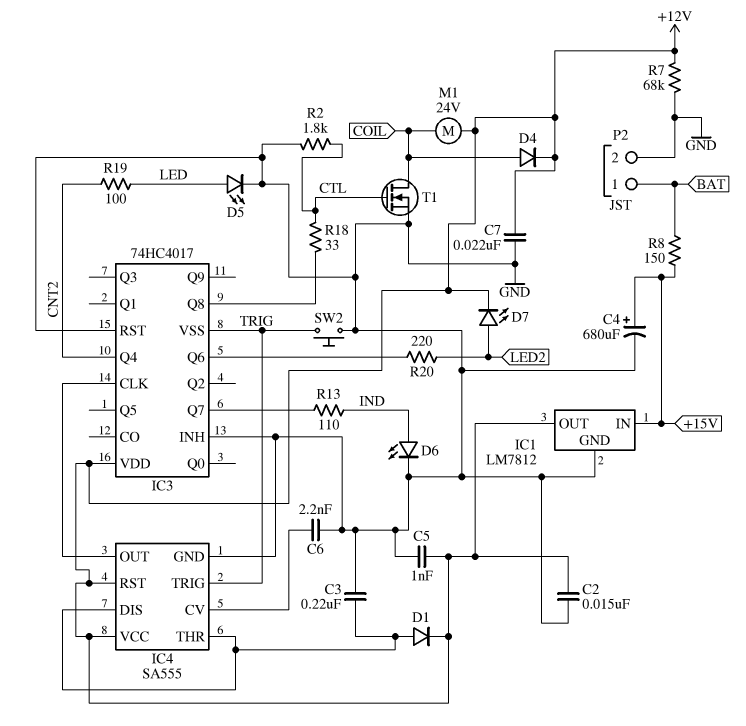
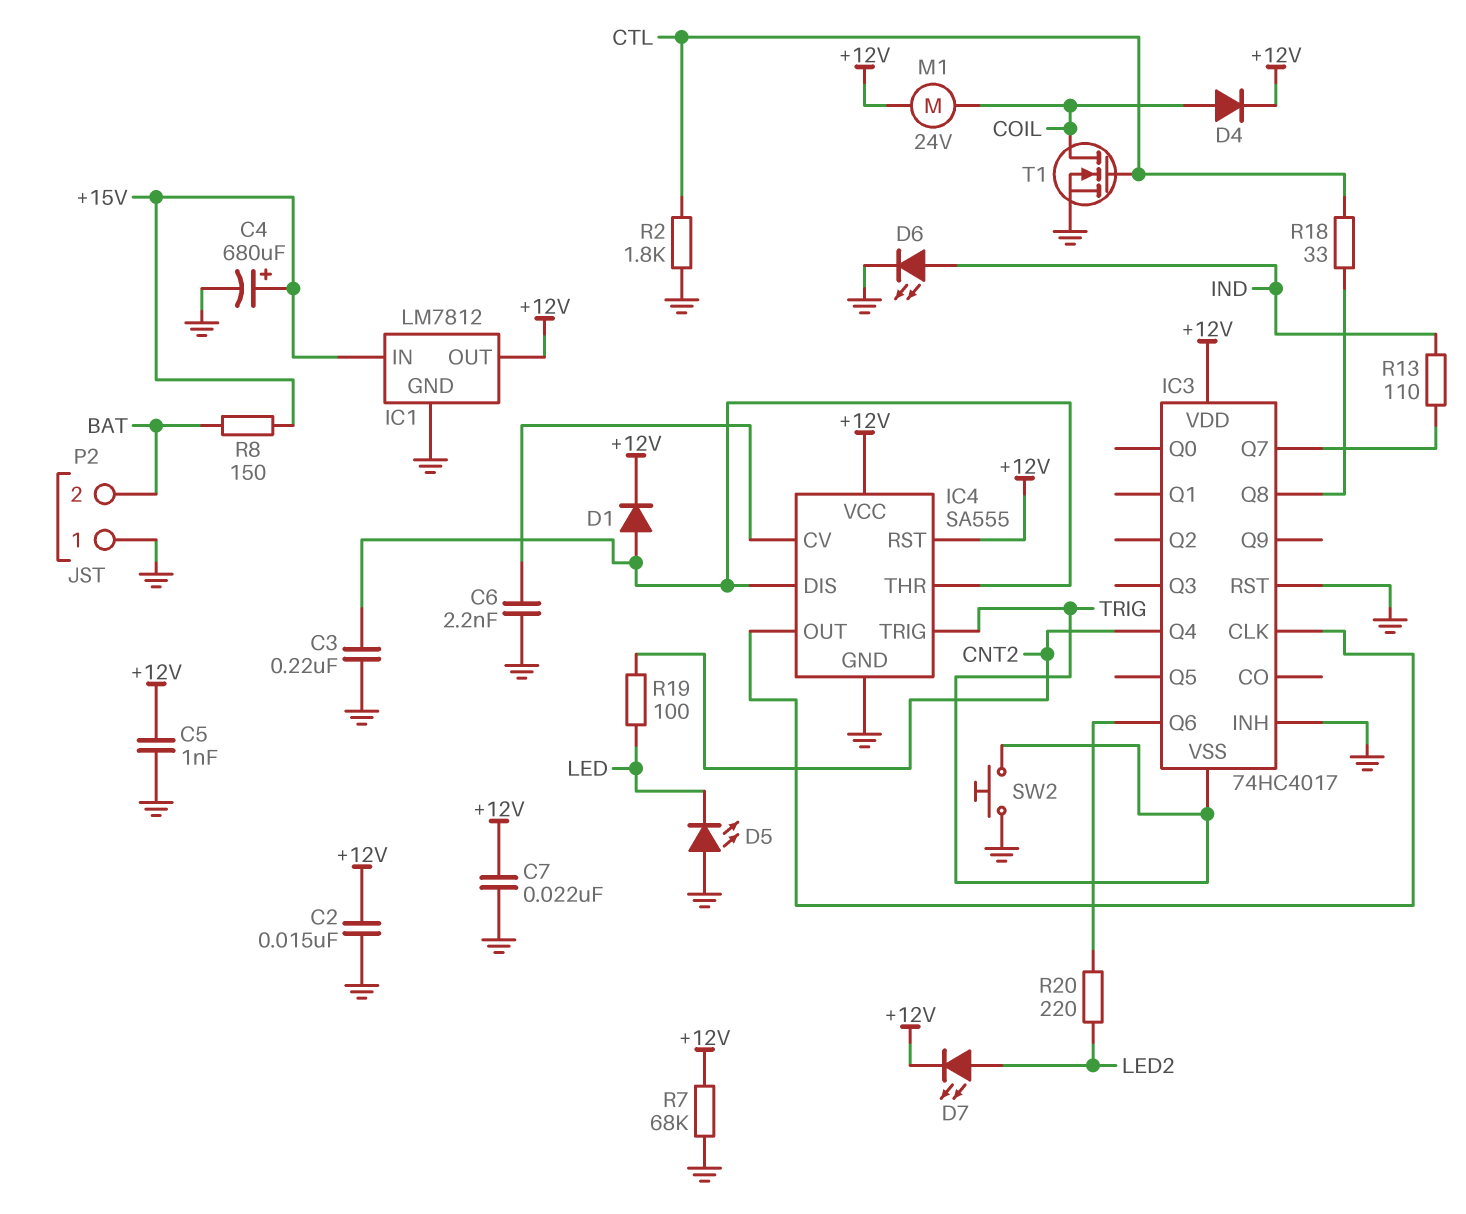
D5: LED (A LED, K GND) -> LED (A GND, K LED)
P2 pin 1: BAT -> GND
P2 pin 2: GND -> BAT

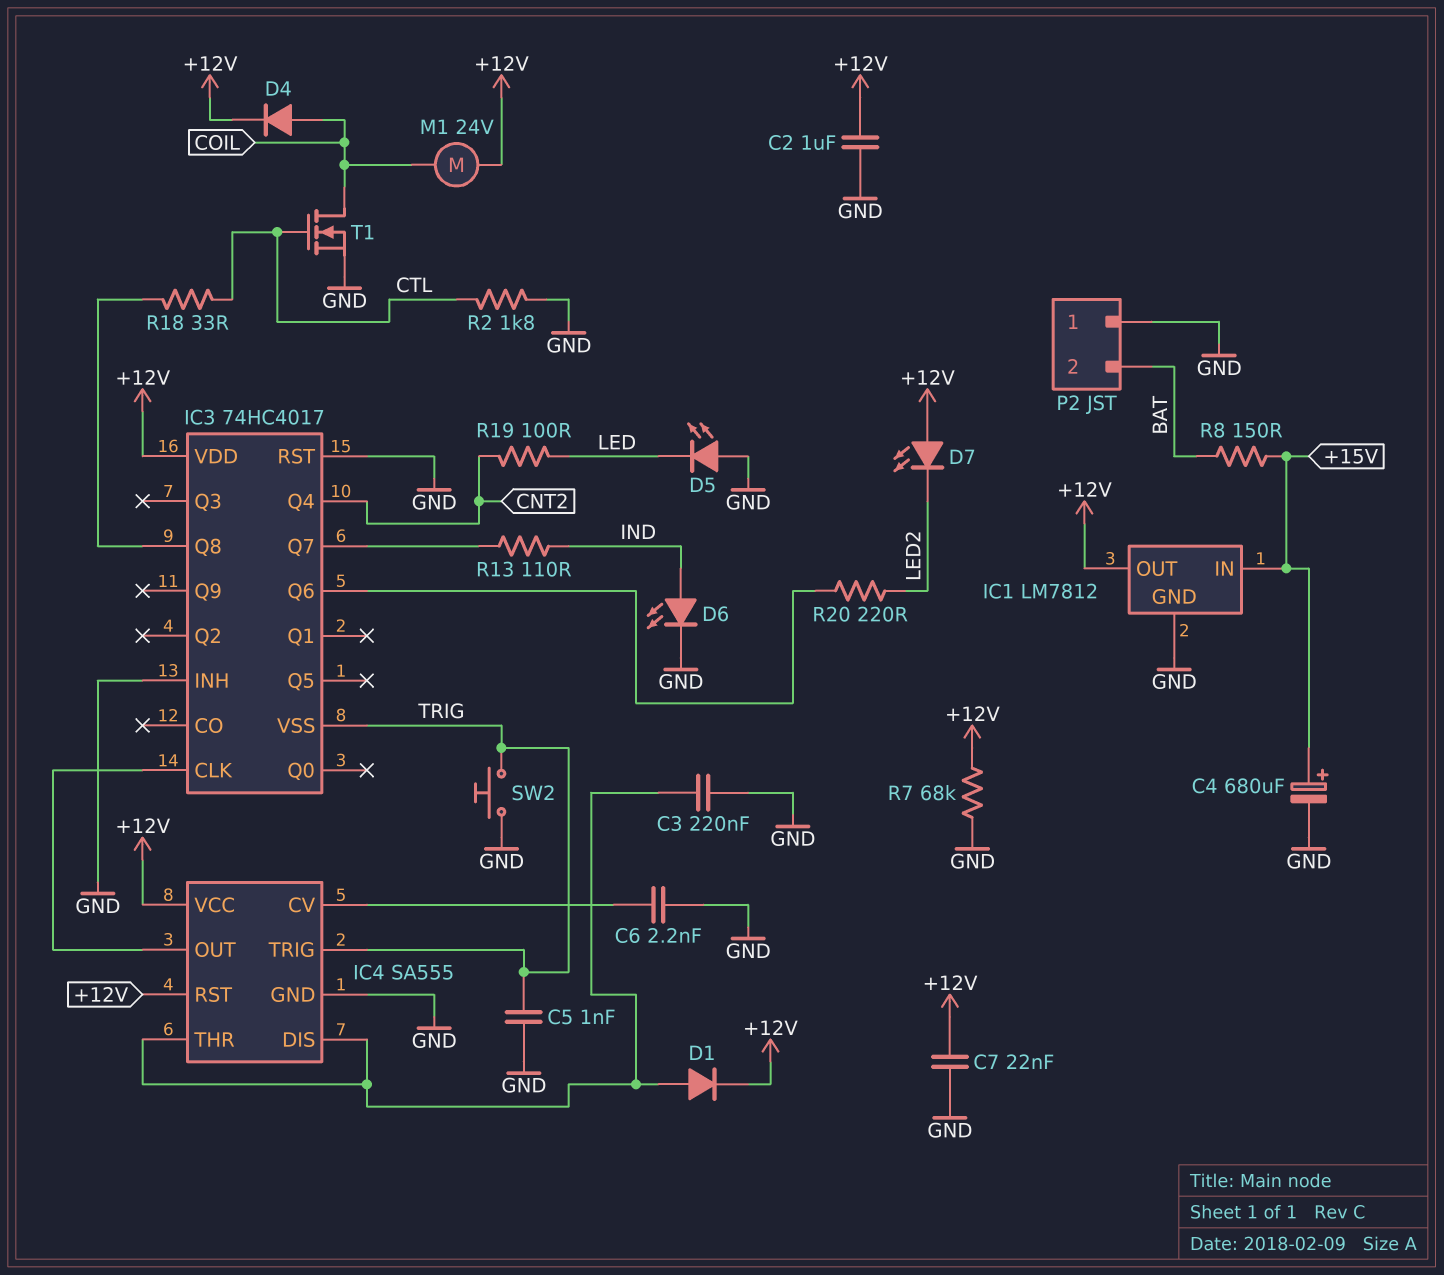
C2: 15nF (+12V, GND) -> 1uF (+12V, GND)
C5: 1nF (+12V, GND) -> 1nF (GND, TRIG)
D7: LED (A LED2, K +12V) -> LED (A +12V, K LED2)

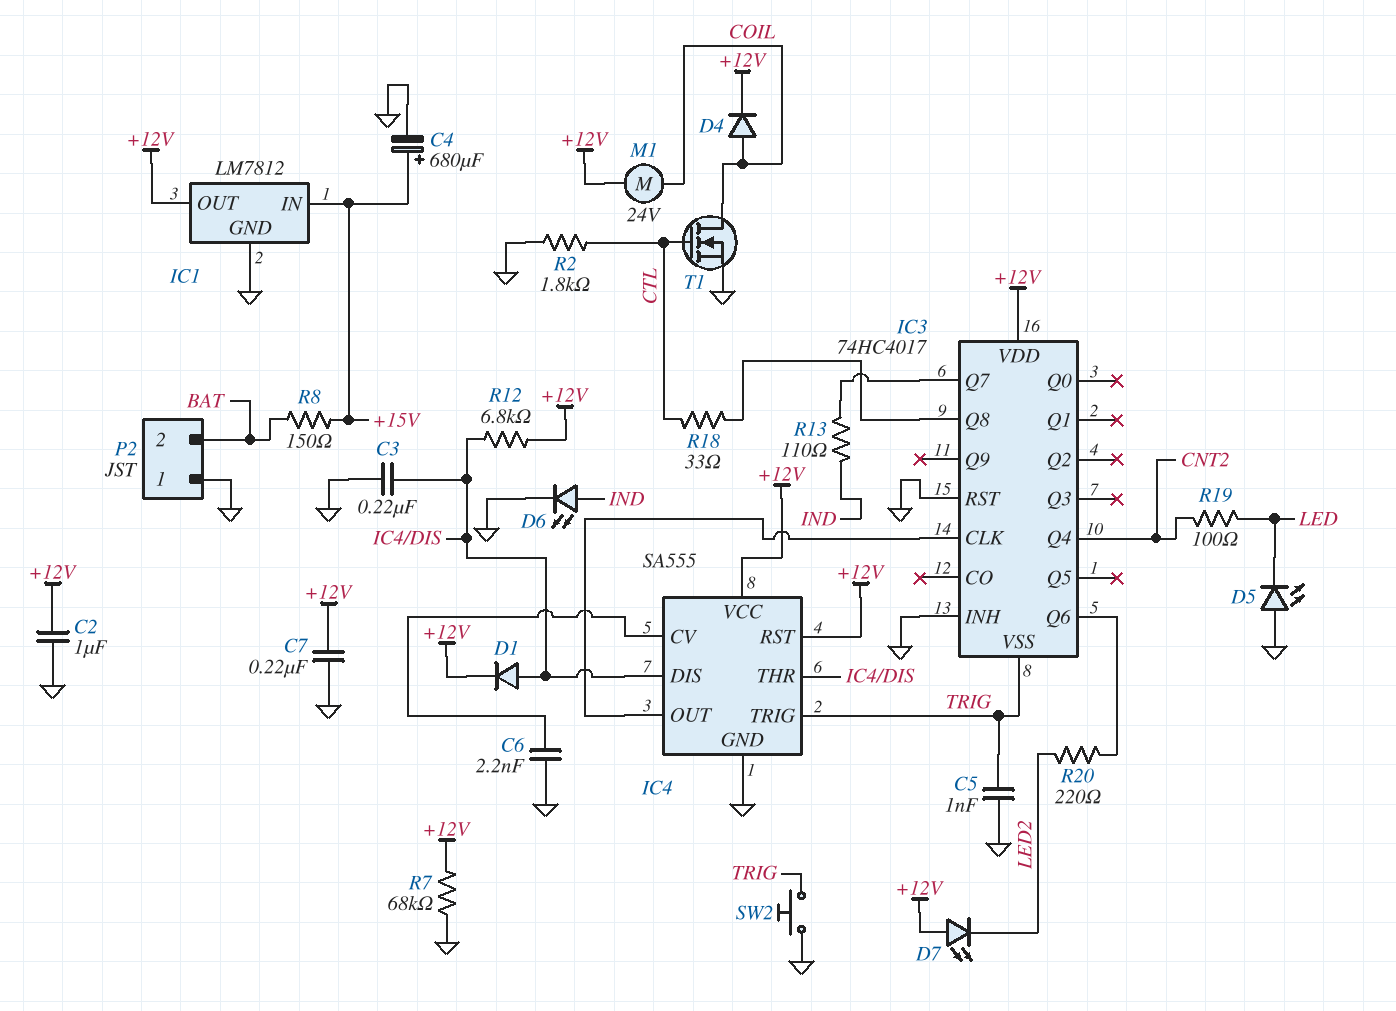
C7: 22nF (+12V, GND) -> 220nF (+12V, GND)
R12: none -> 6.8k (+12V, IC4/DIS)

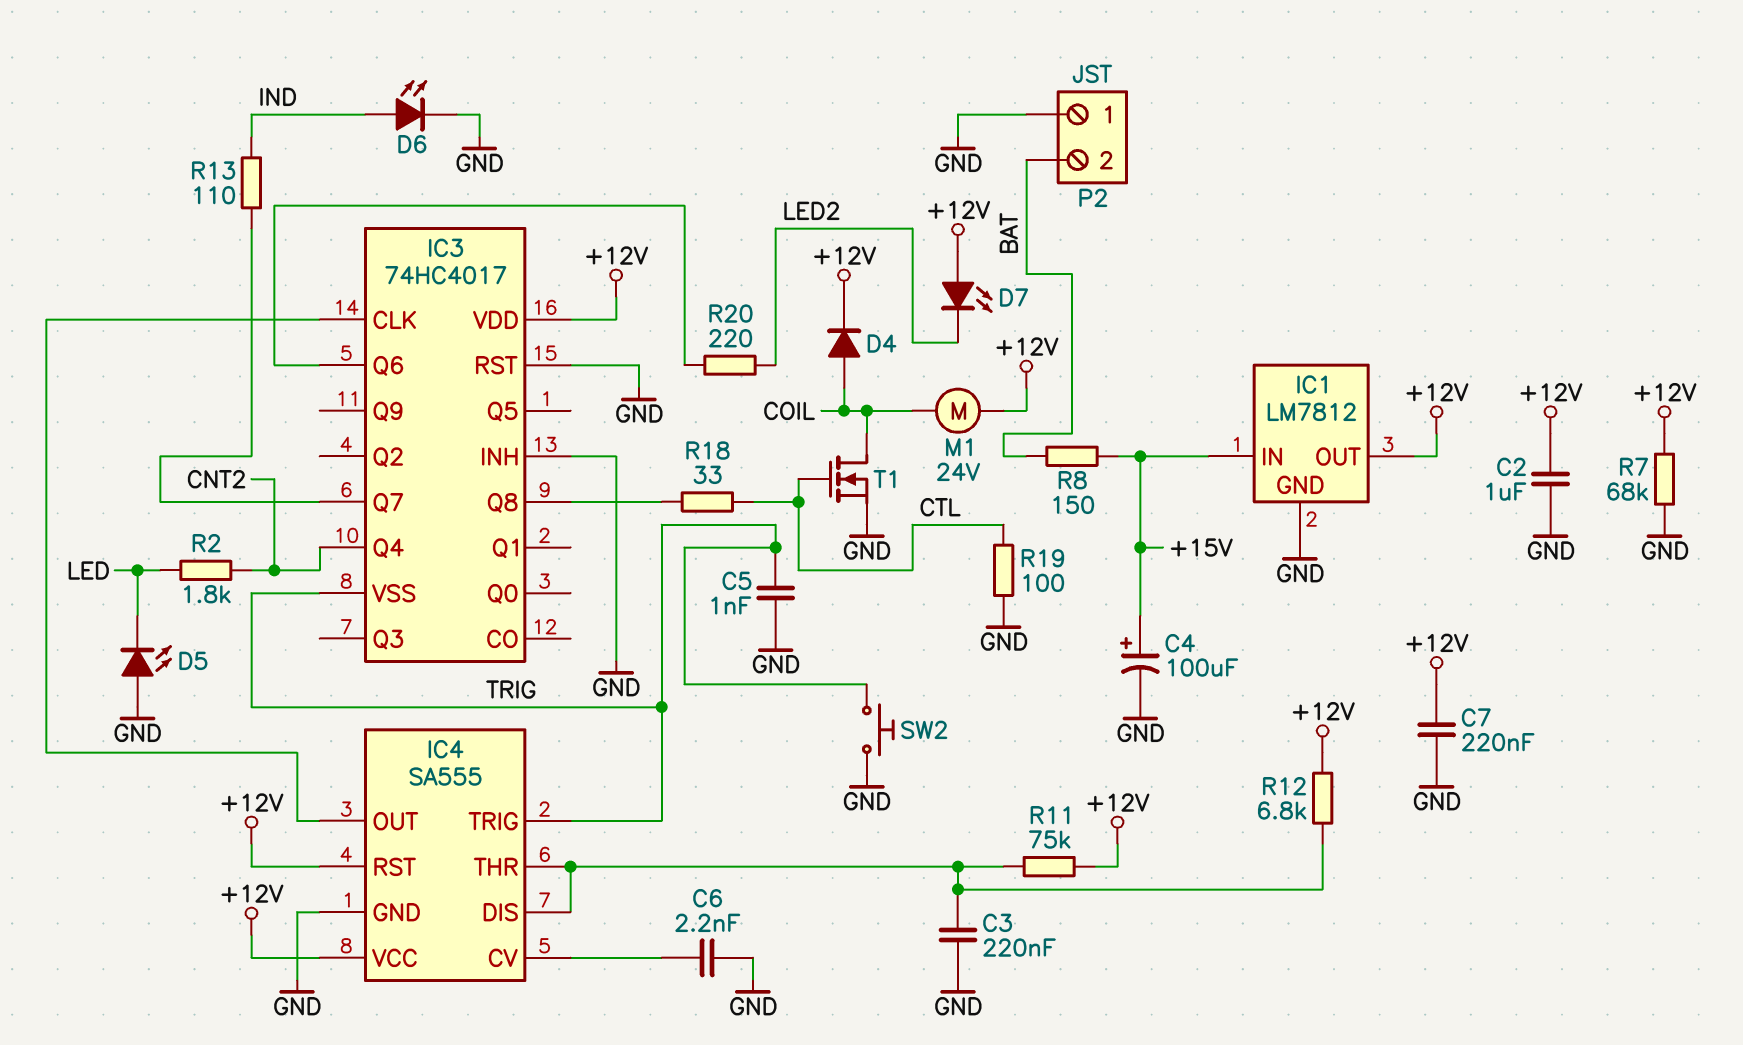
C4: 680uF (plus +15V, minus GND) -> 100uF (plus +15V, minus GND)
D1: diode (A IC4/DIS, K +12V) -> none
R2: 1.8k (CTL, GND) -> 1.8k (CNT2, LED)
R11: none -> 75k (+12V, IC4/DIS)
R19: 100 (CNT2, LED) -> 100 (CTL, GND)

